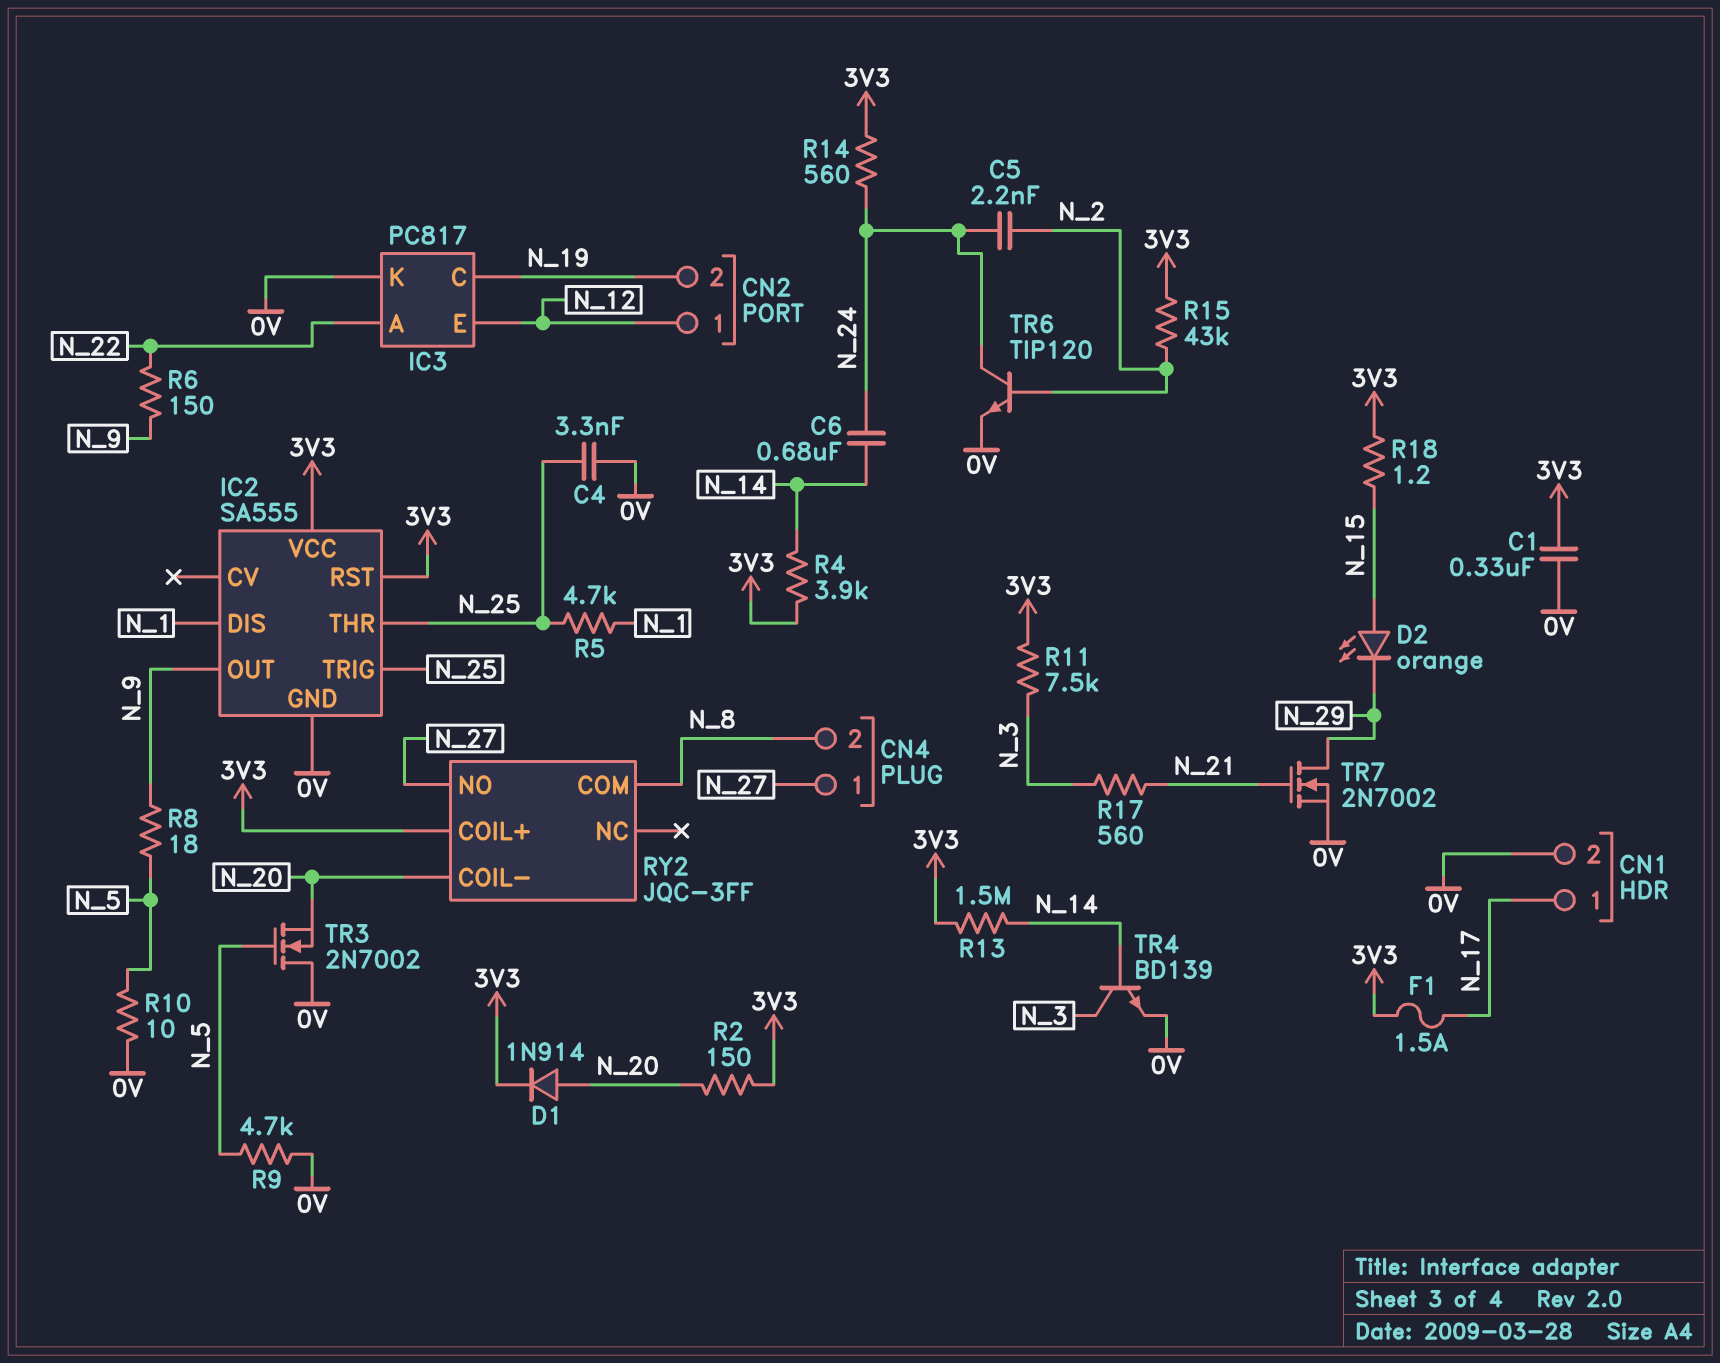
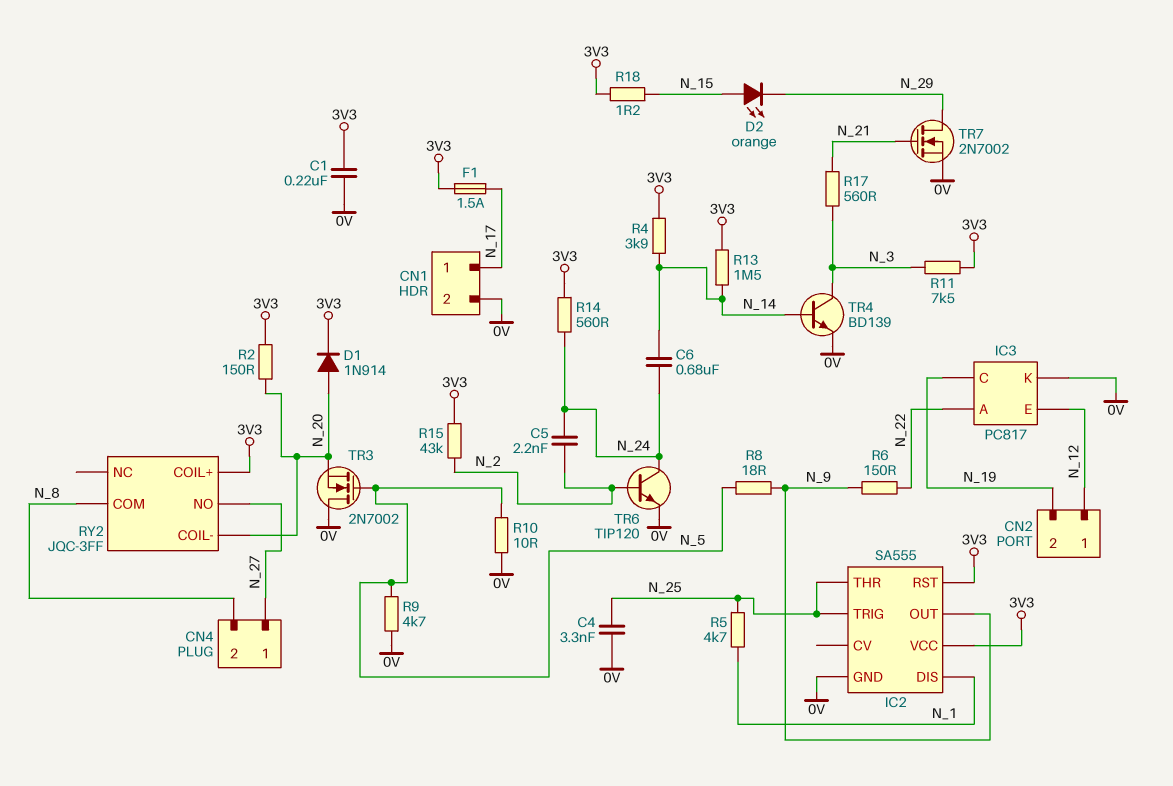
C1: 330nF (0V, 3V3) -> 220nF (0V, 3V3)

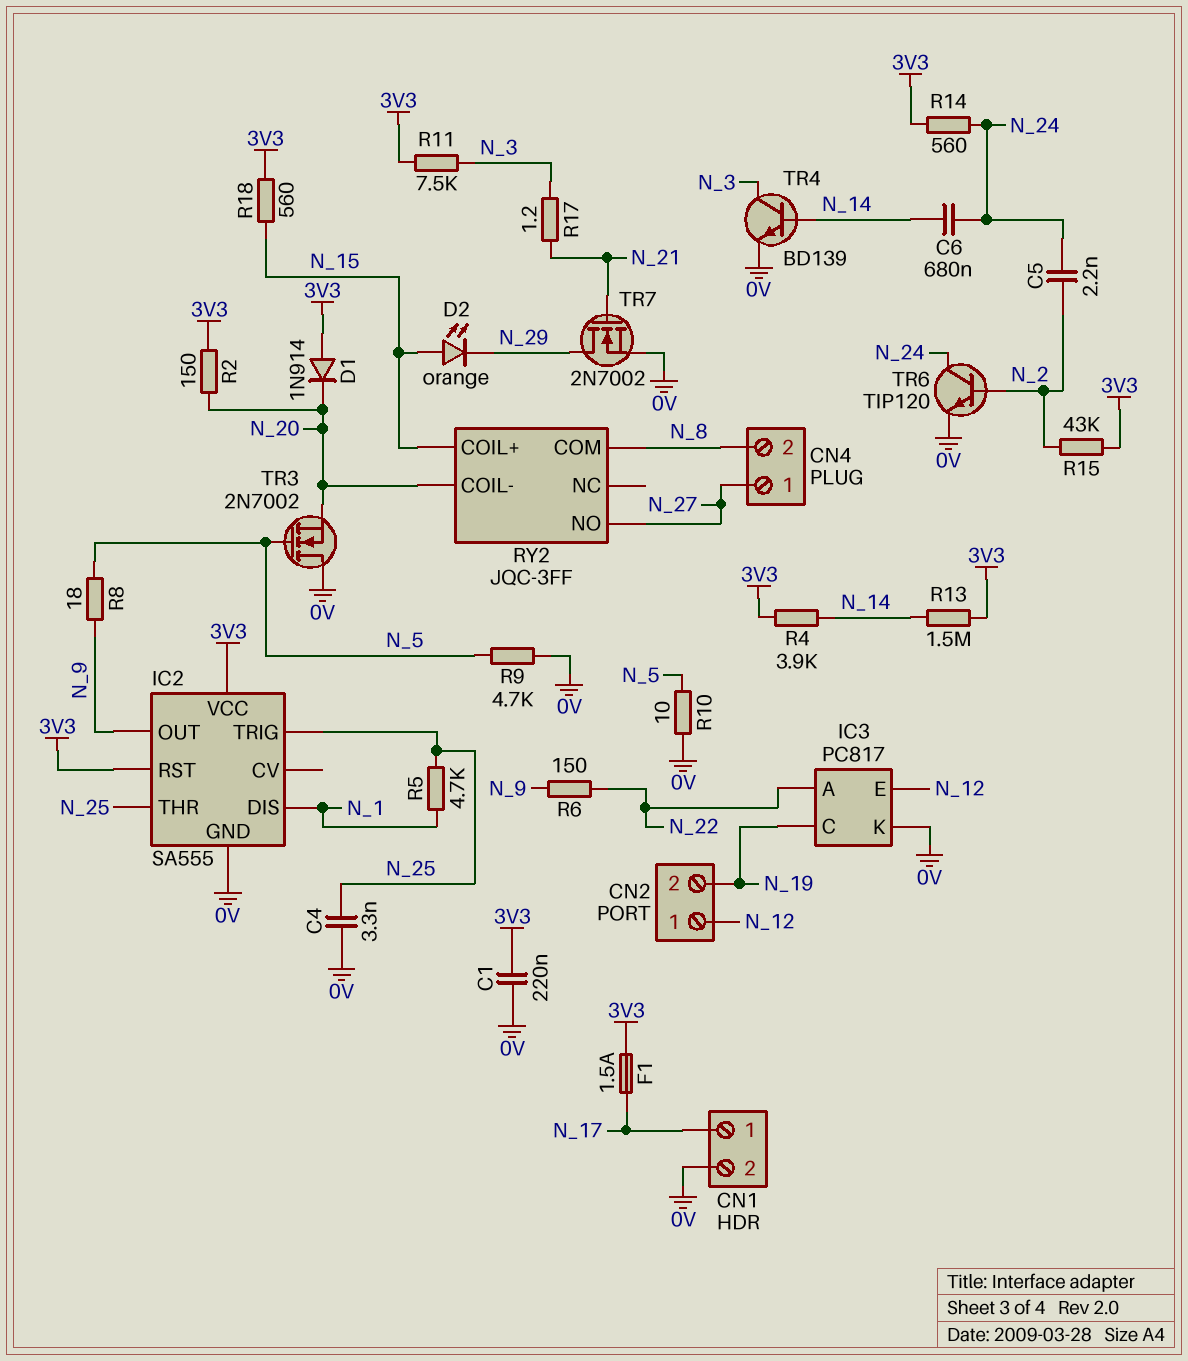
D1: diode 1N914 (A N_20, K 3V3) -> diode 1N914 (A 3V3, K N_20)
R17: 560 (N_3, N_21) -> 1.2 (N_3, N_21)
R18: 1.2 (3V3, N_15) -> 560 (3V3, N_15)
RY2 pin COIL+: 3V3 -> N_15

